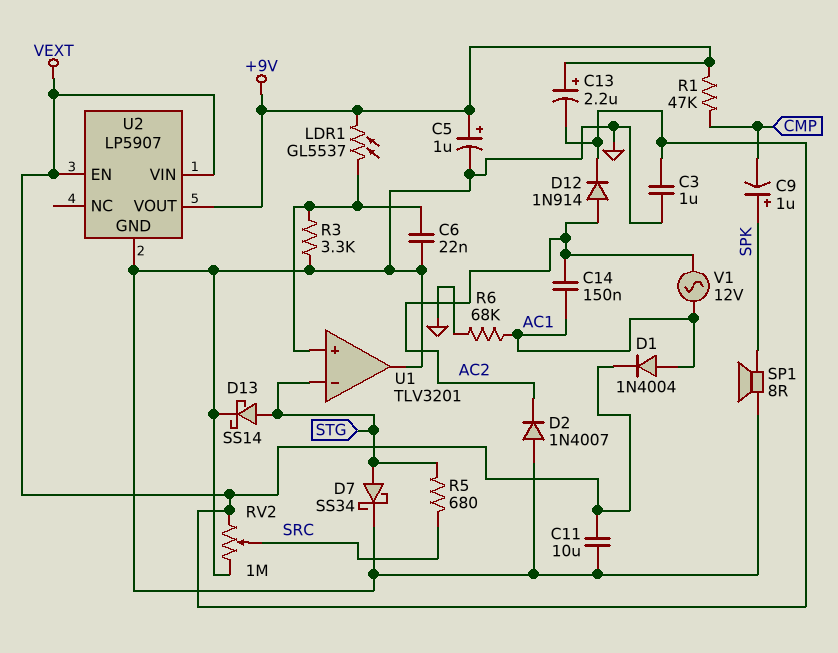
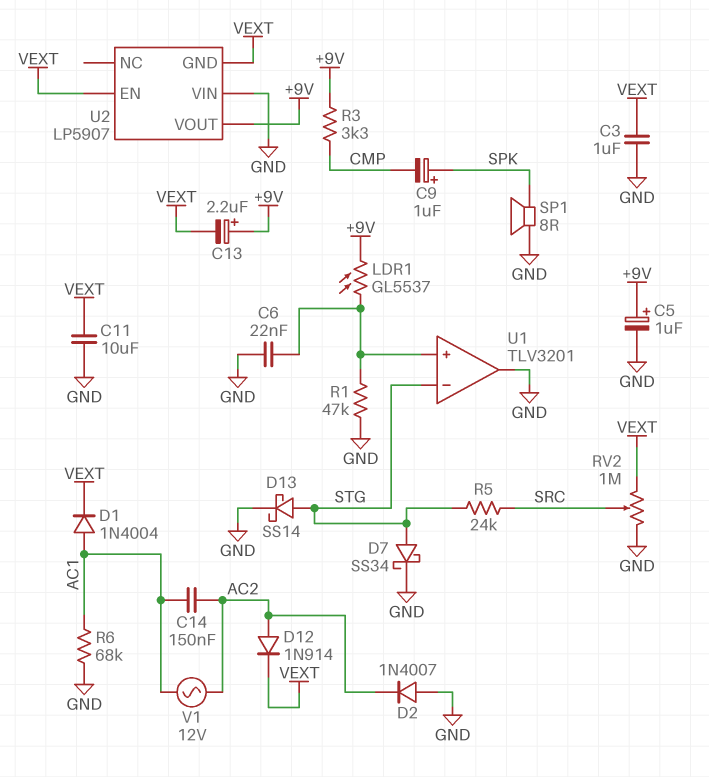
R1: 47k (+9V, CMP) -> 47k (GND, U1/in+)
R3: 3.3k (GND, U1/in+) -> 3.3k (+9V, CMP)
R5: 680 (SRC, STG) -> 24k (SRC, STG)
U2 pin GND: GND -> VEXT
U2 pin VIN: VEXT -> GND

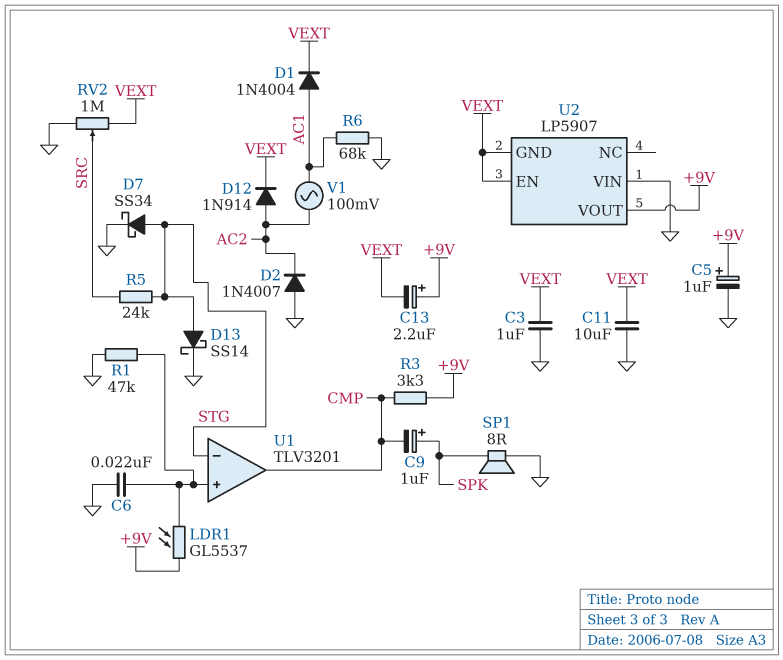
C14: 150nF (AC1, AC2) -> none
U1 pin out: GND -> CMP
V1: AC 12V (AC1, AC2) -> AC 100mV (AC1, AC2)

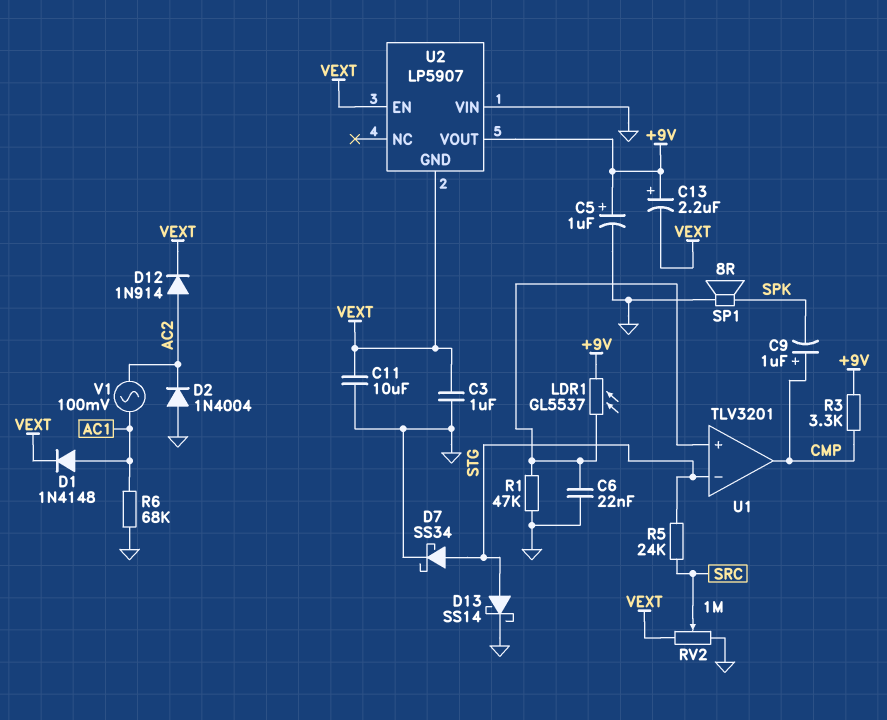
C9: 1uF (plus SPK, minus CMP) -> 1uF (plus CMP, minus SPK)
D1: diode 1N4004 (A AC1, K VEXT) -> diode 1N4148 (A AC1, K VEXT)
D2: diode 1N4007 (A GND, K AC2) -> diode 1N4004 (A GND, K AC2)

